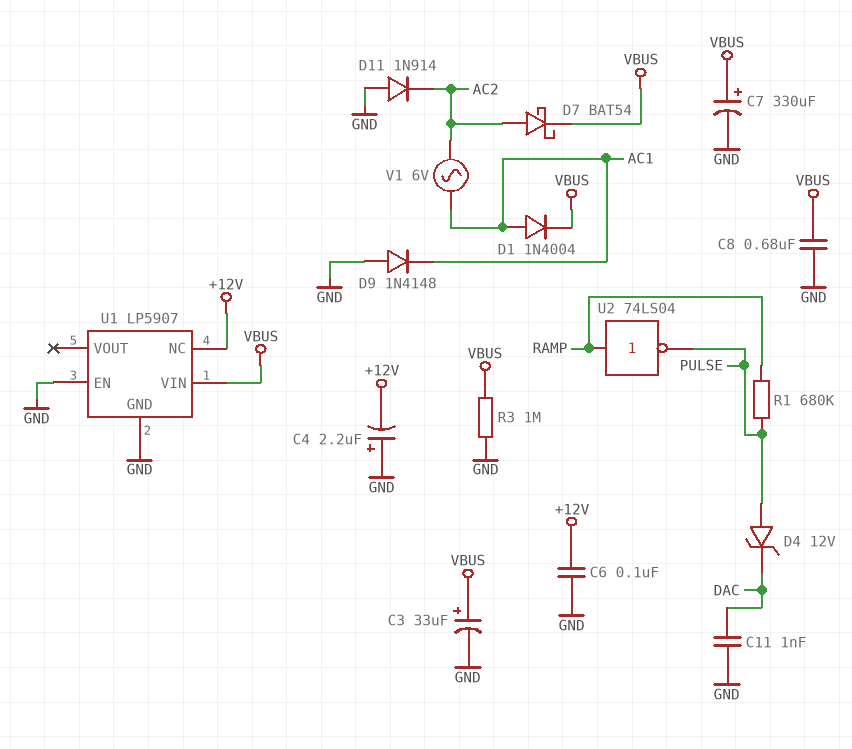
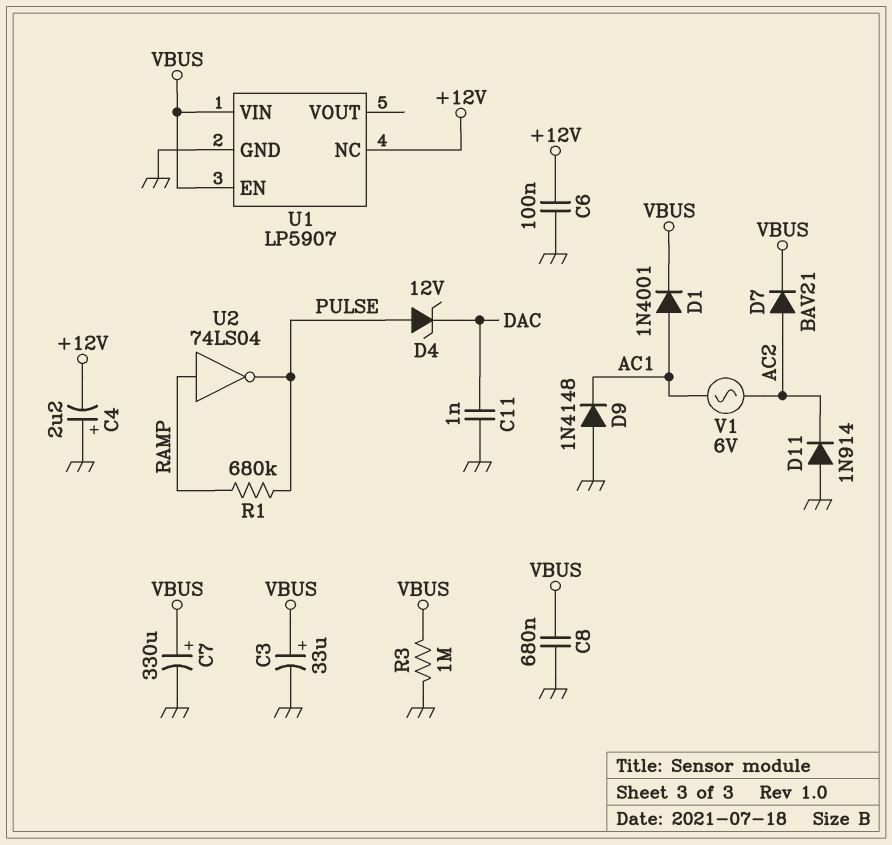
D1: diode 1N4004 (A AC1, K VBUS) -> diode 1N4001 (A AC1, K VBUS)
D7: schottky BAT54 (A AC2, K VBUS) -> diode BAV21 (A AC2, K VBUS)
U1 pin EN: GND -> VBUS

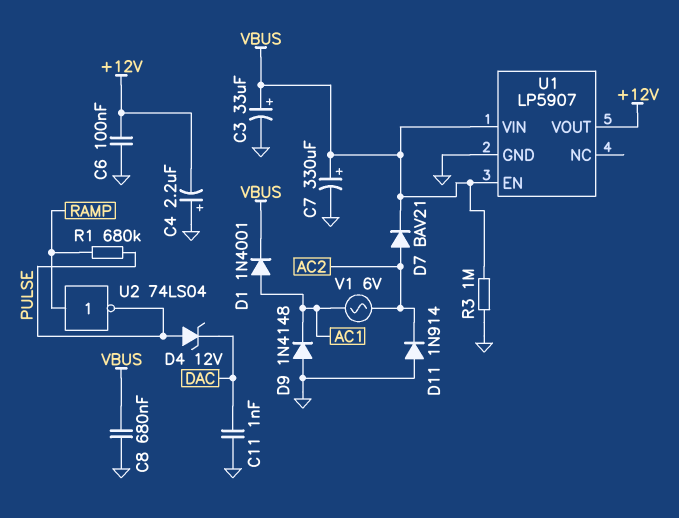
U1 pin NC: +12V -> none
U1 pin VOUT: none -> +12V

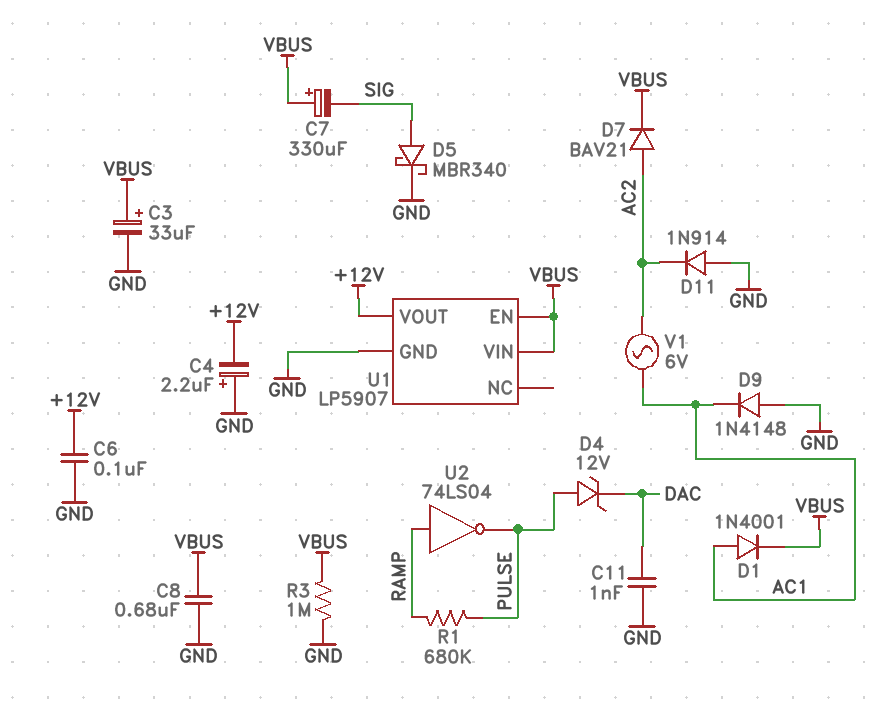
C7: 330uF (plus VBUS, minus GND) -> 330uF (plus VBUS, minus SIG)
D5: none -> schottky MBR340 (A SIG, K GND)

